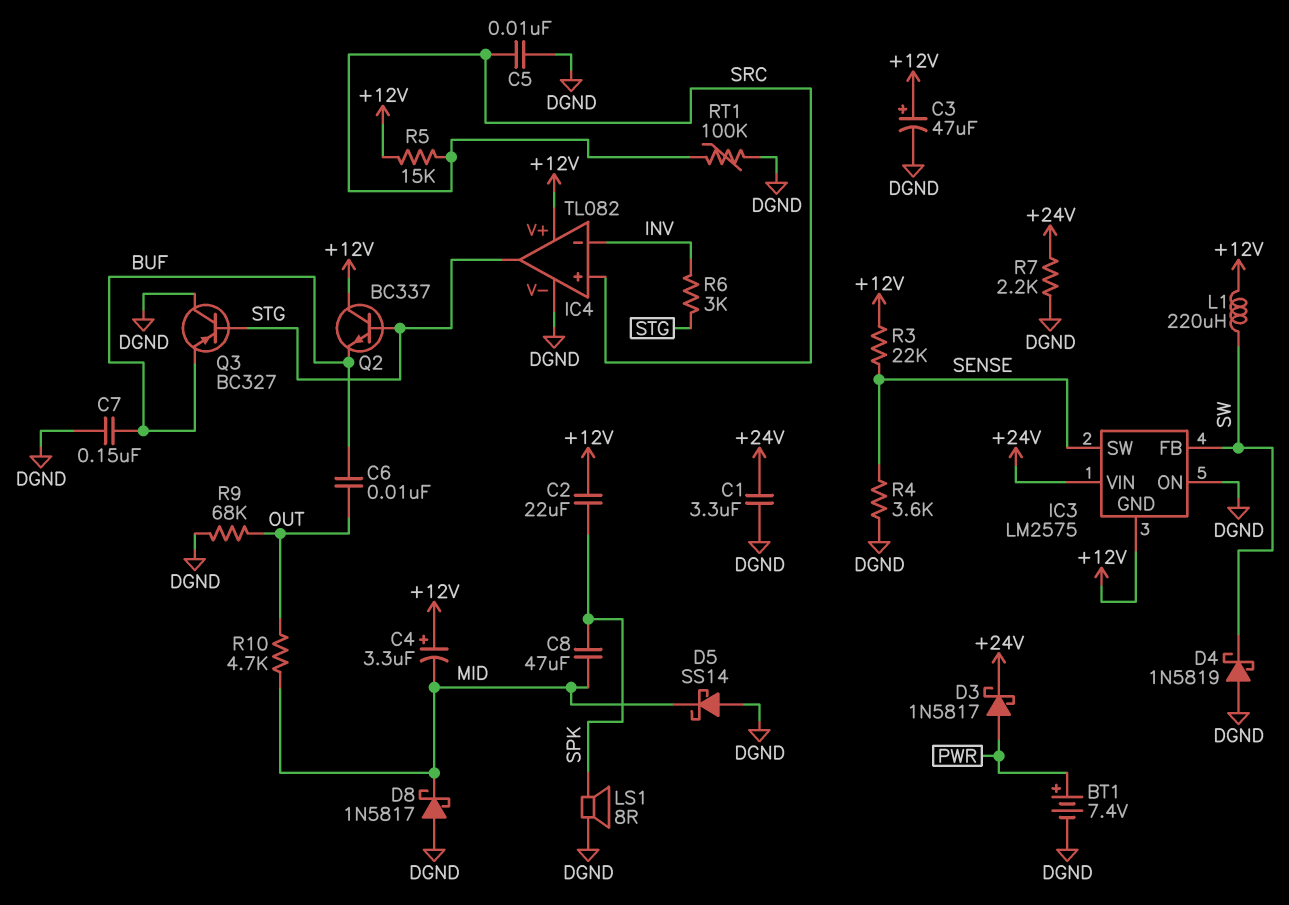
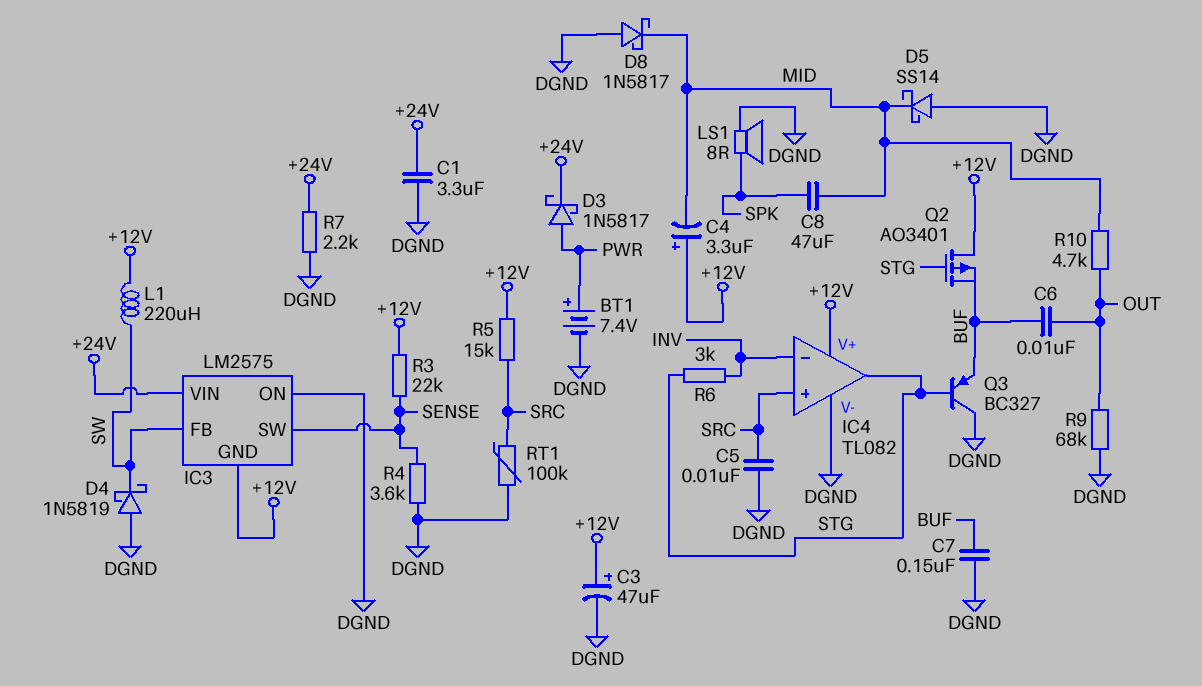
C2: 22uF (+12V, SPK) -> none
Q2: NPN BC337 (B STG, C +12V, E BUF) -> PMOS AO3401 (G STG, D +12V, S BUF)

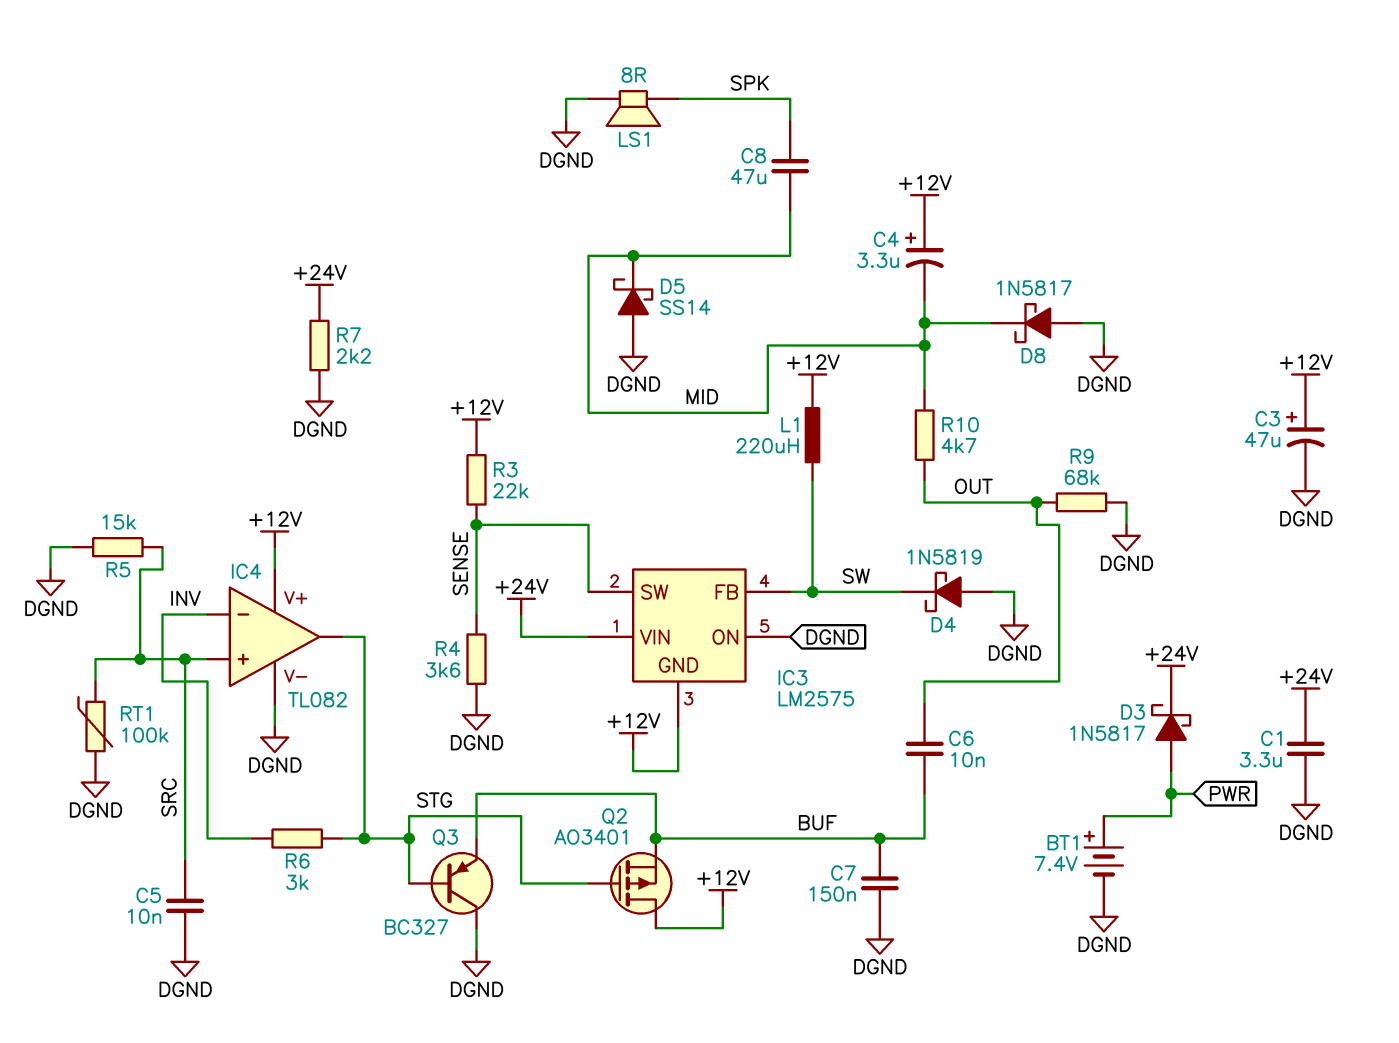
R5: 15k (+12V, SRC) -> 15k (DGND, SRC)

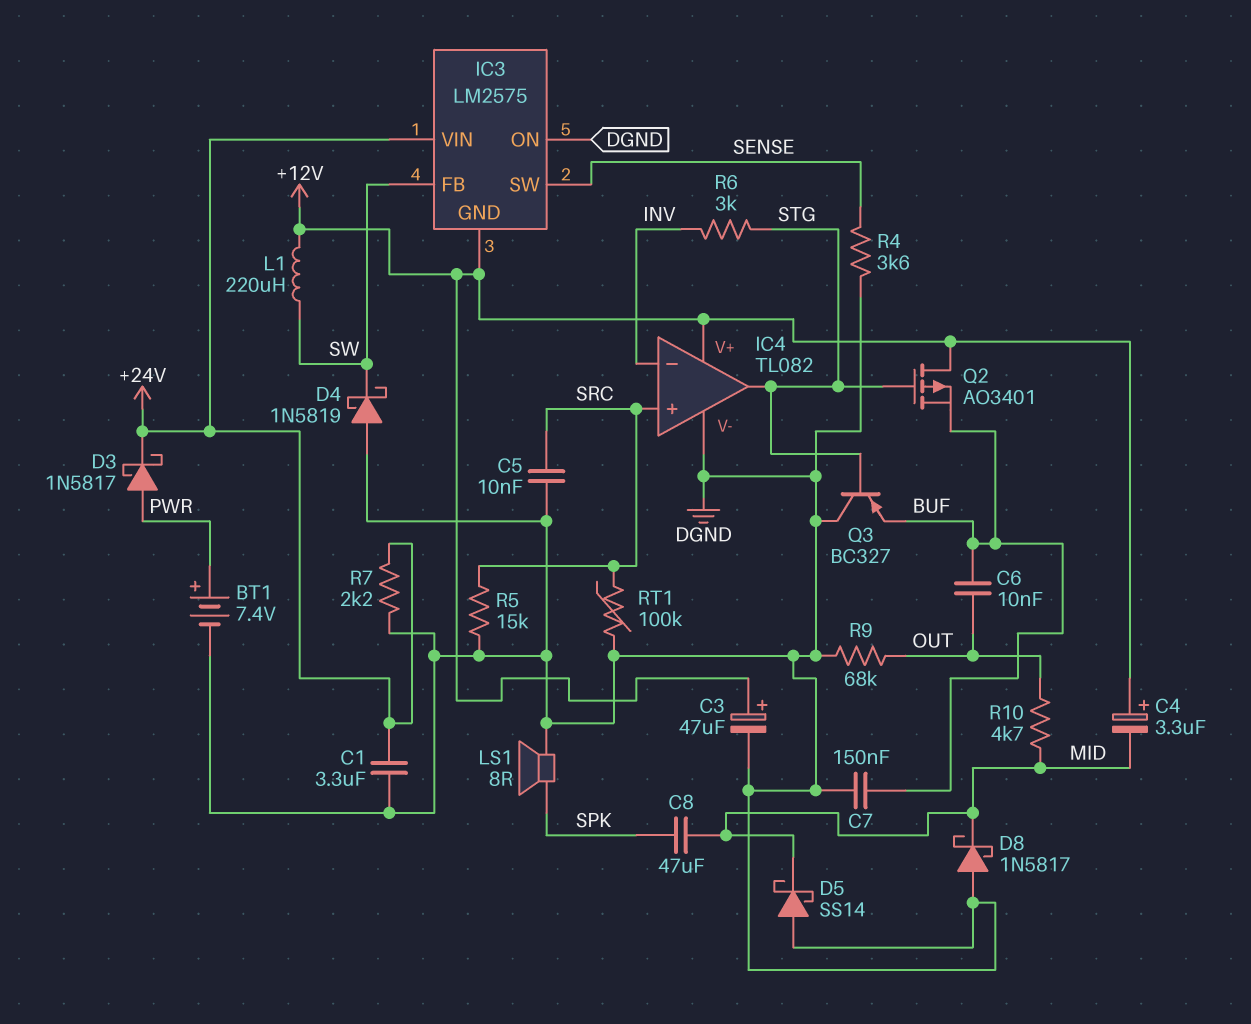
R3: 22k (+12V, SENSE) -> none

